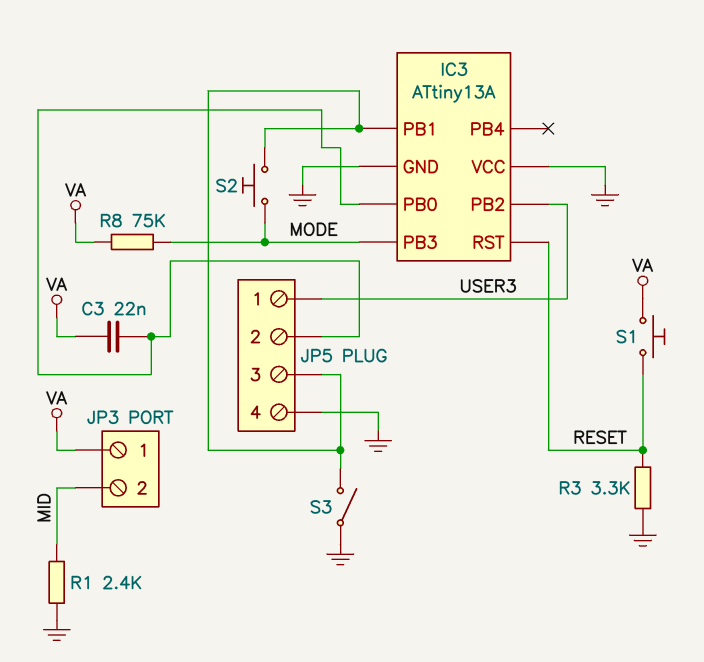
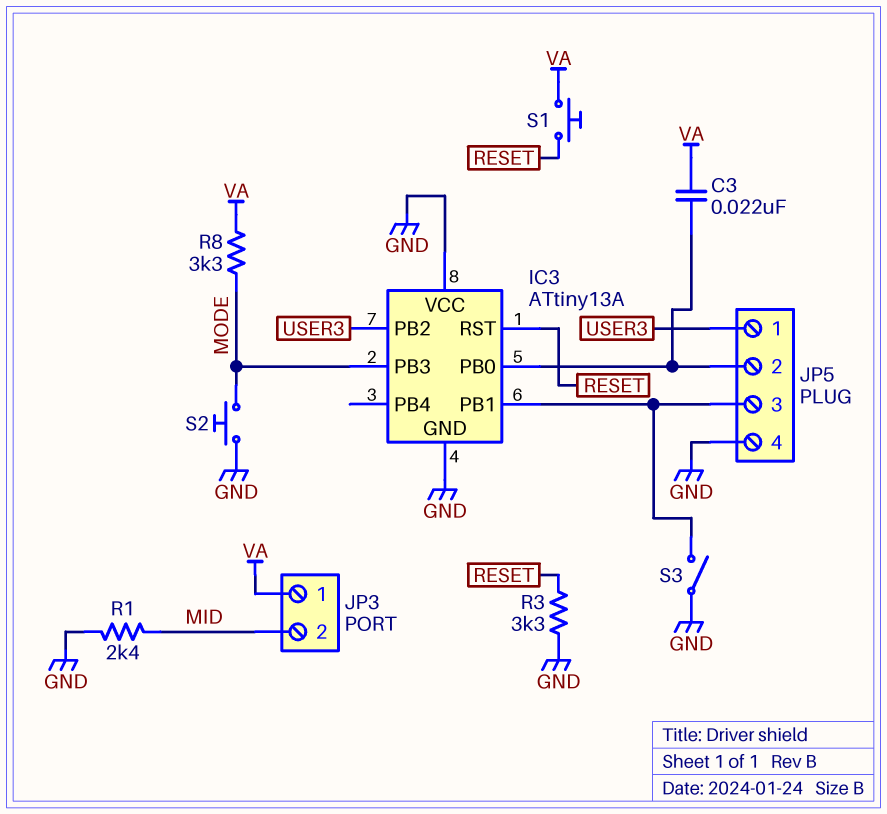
R8: 75k (MODE, VA) -> 3.3k (MODE, VA)
S2: button (IC3/PB1, MODE) -> button (GND, MODE)

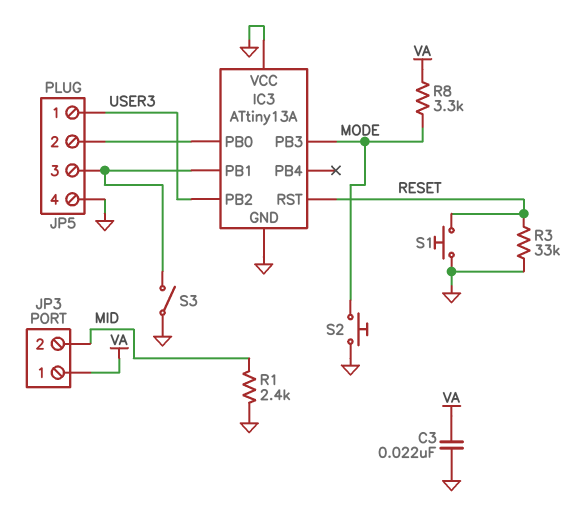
C3: 22nF (IC3/PB0, VA) -> 22nF (GND, VA)
R3: 3.3k (GND, RESET) -> 33k (GND, RESET)
S1: button (RESET, VA) -> button (GND, RESET)

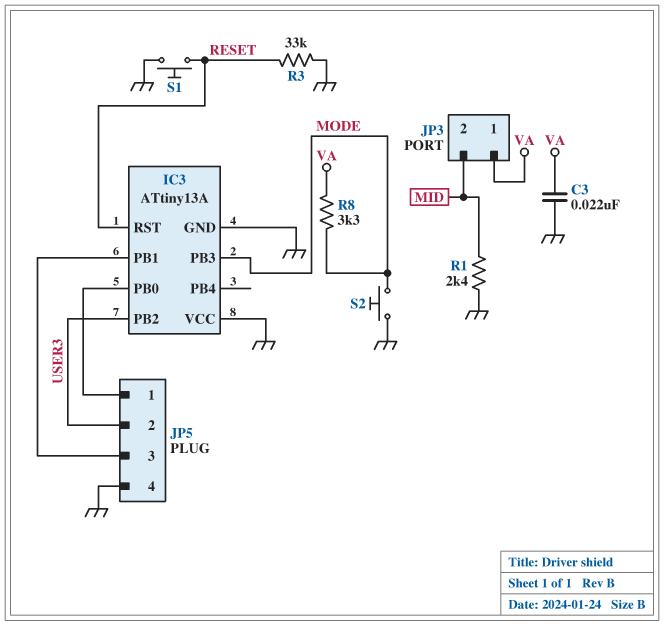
JP5 pin 1: USER3 -> IC3/PB0
JP5 pin 2: IC3/PB0 -> USER3
S3: switch (GND, IC3/PB1) -> none

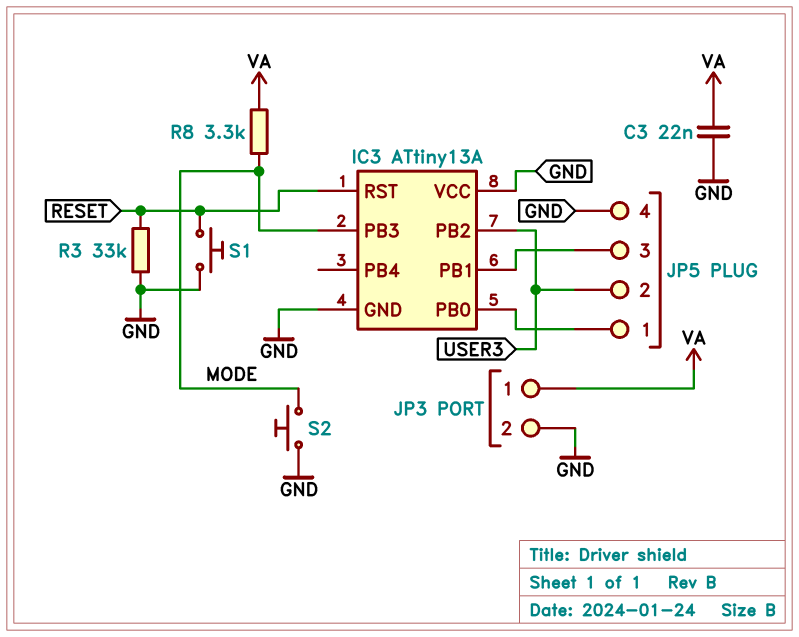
JP3 pin 2: MID -> GND
R1: 2.4k (GND, MID) -> none

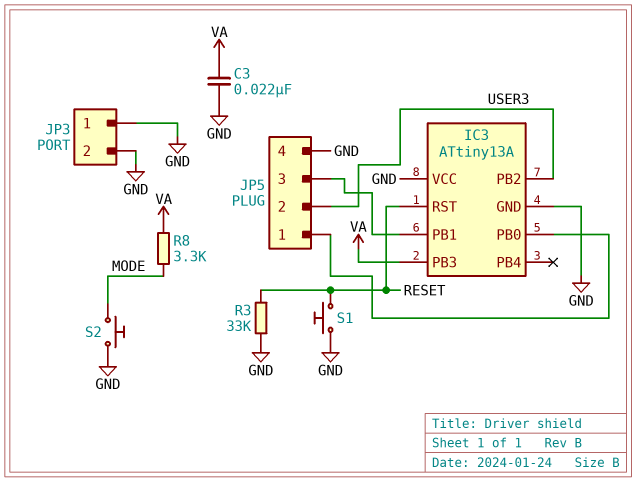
IC3 pin PB3: MODE -> VA
JP3 pin 1: VA -> GND

